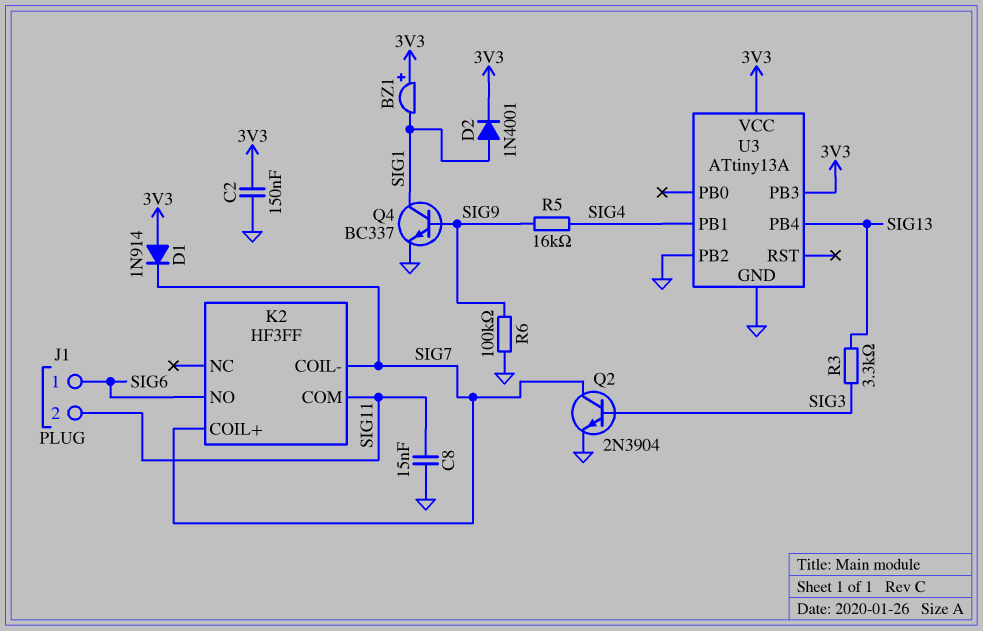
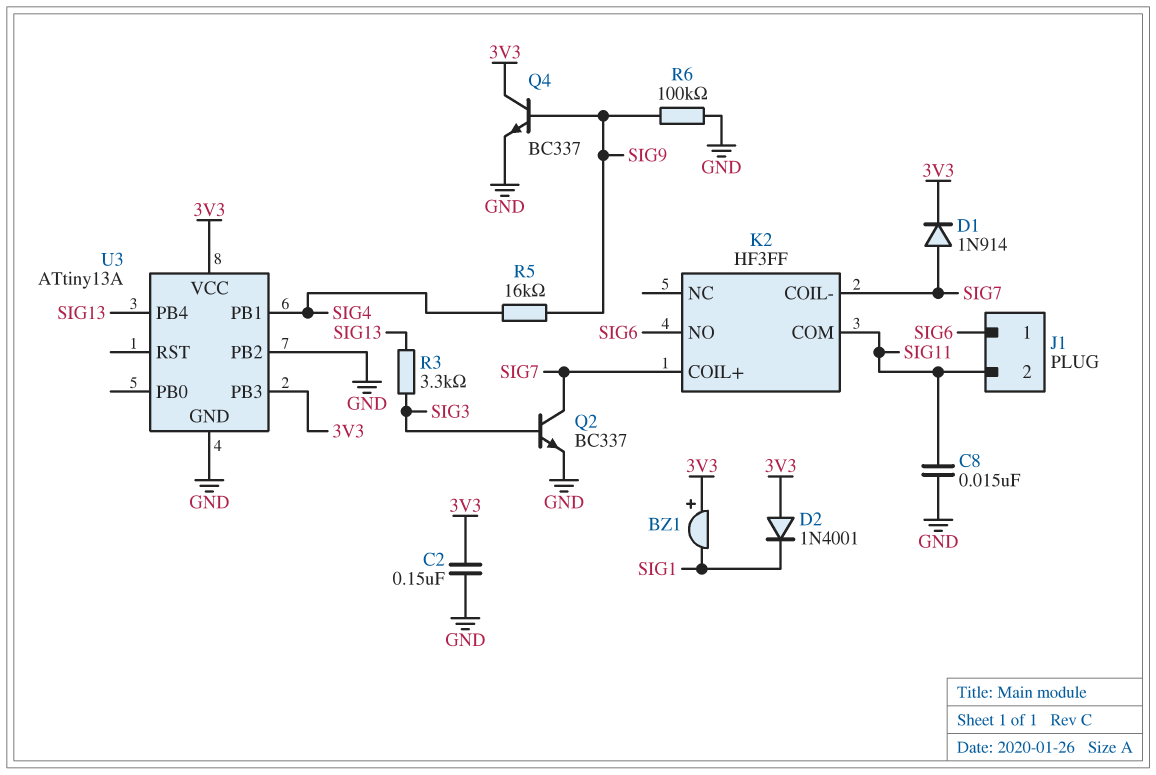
D1: diode 1N914 (A 3V3, K SIG7) -> diode 1N914 (A SIG7, K 3V3)
D2: diode 1N4001 (A SIG1, K 3V3) -> diode 1N4001 (A 3V3, K SIG1)
Q2: NPN 2N3904 (B SIG3, C SIG7, E GND) -> NPN BC337 (B SIG3, C SIG7, E GND)
Q4: NPN BC337 (B SIG9, C SIG1, E GND) -> NPN BC337 (B SIG9, C 3V3, E GND)

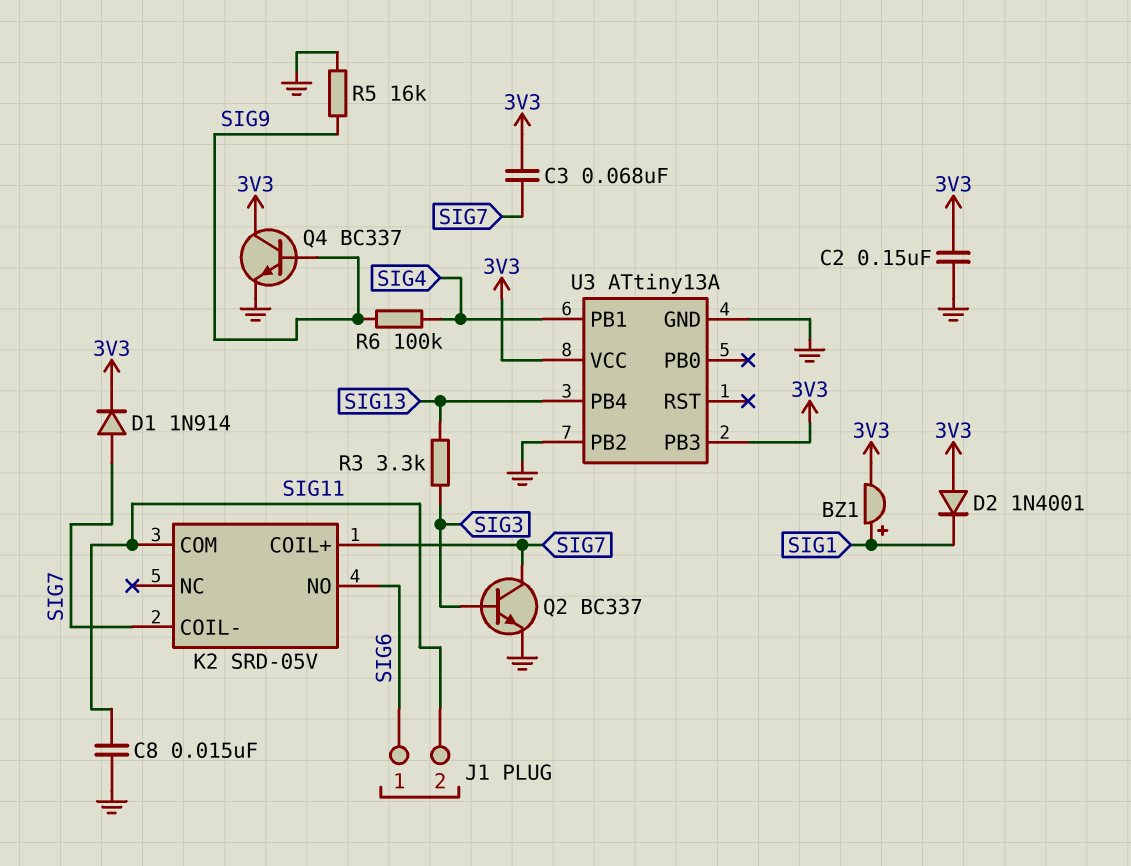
BZ1: buzzer (plus 3V3, minus SIG1) -> buzzer (plus SIG1, minus 3V3)
C3: none -> 68nF (3V3, SIG7)
K2: HF3FF -> SRD-05V
R5: 16k (SIG4, SIG9) -> 16k (GND, SIG9)
R6: 100k (GND, SIG9) -> 100k (SIG4, SIG9)

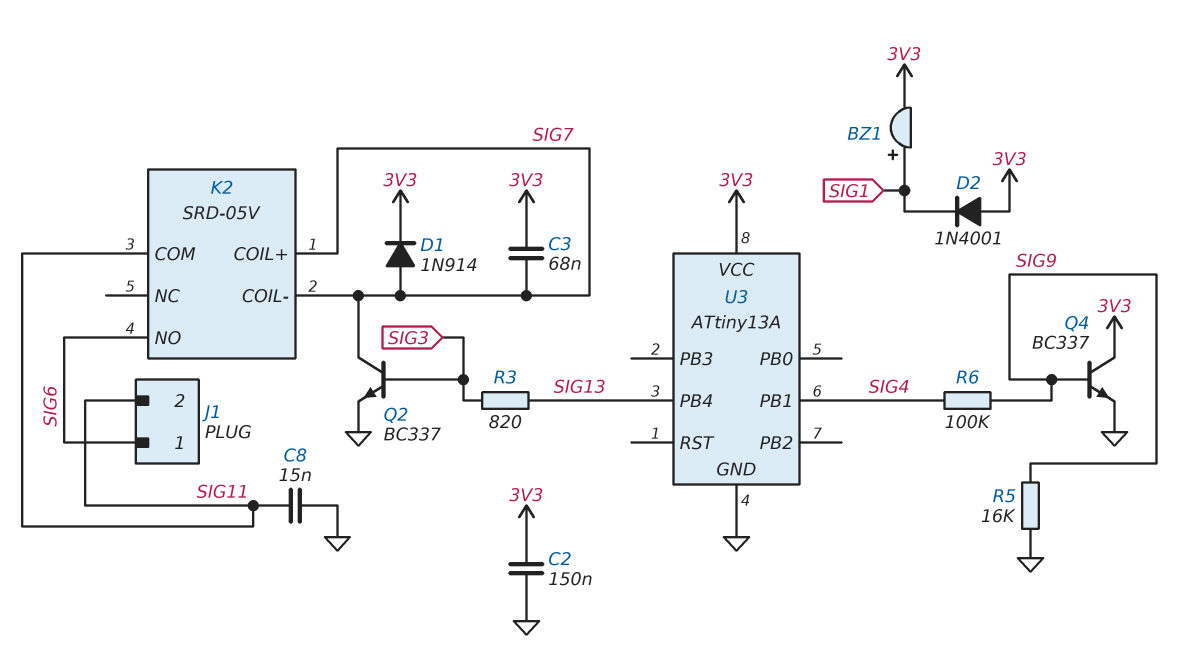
R3: 3.3k (SIG3, SIG13) -> 820 (SIG3, SIG13)
U3 pin PB2: GND -> none
U3 pin PB3: 3V3 -> none

